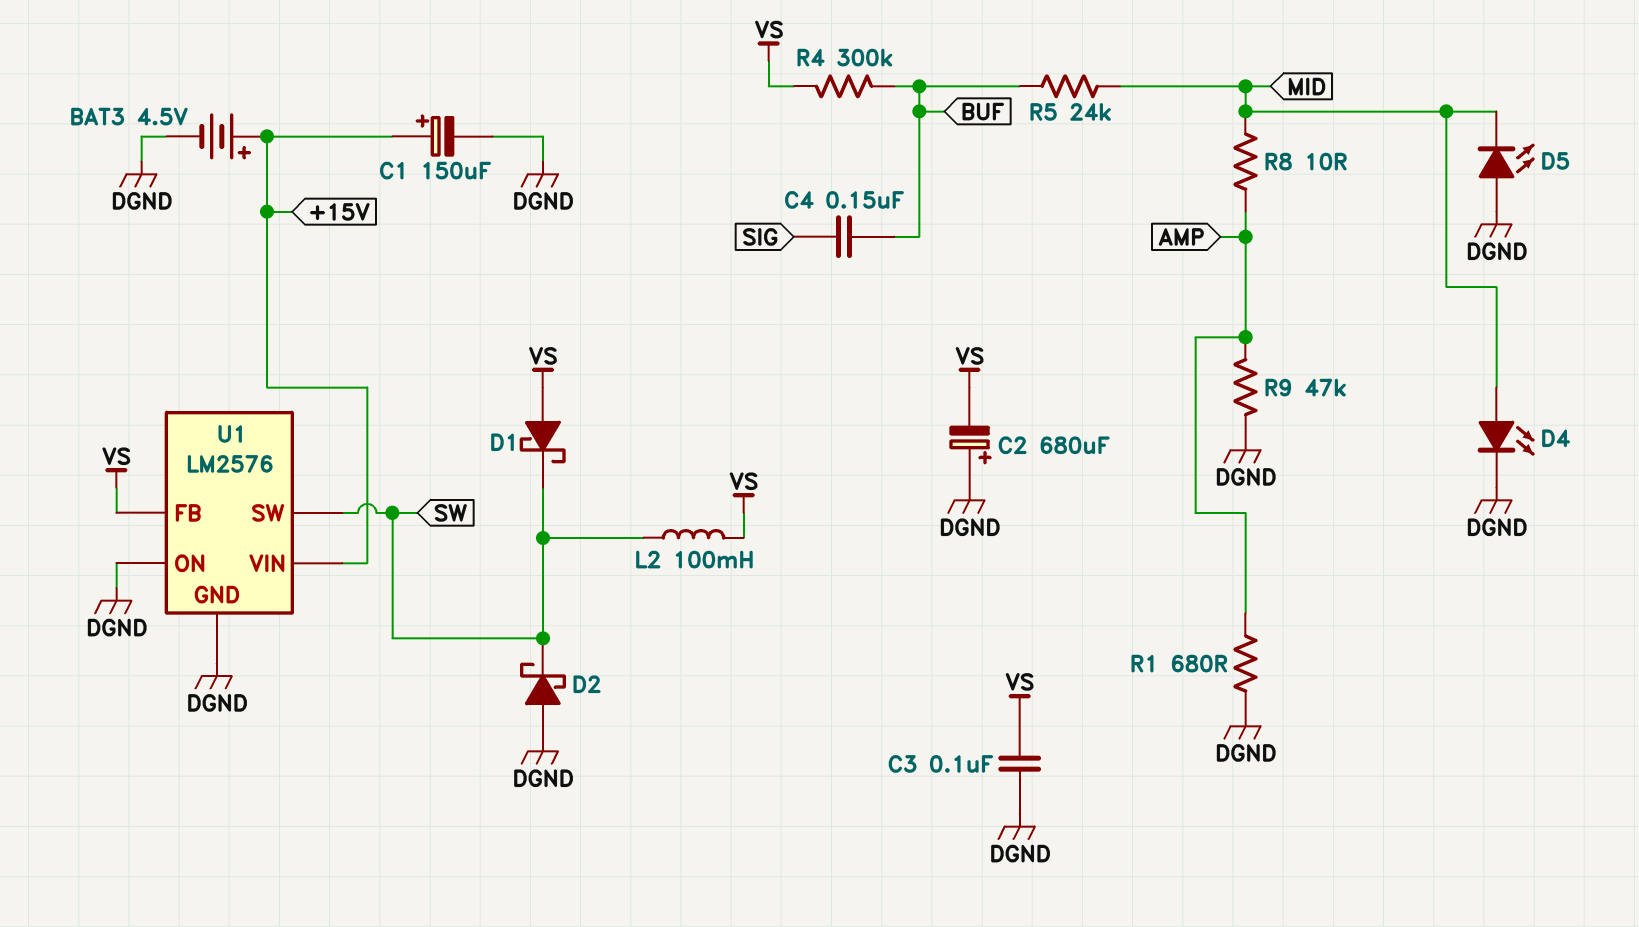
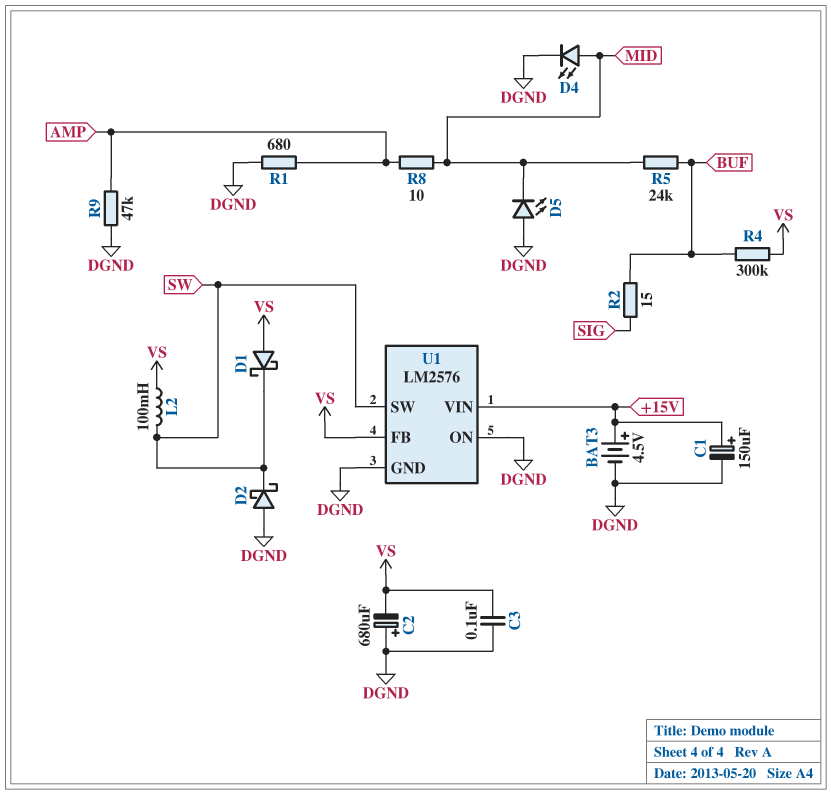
C4: 150nF (BUF, SIG) -> none
R2: none -> 15 (BUF, SIG)

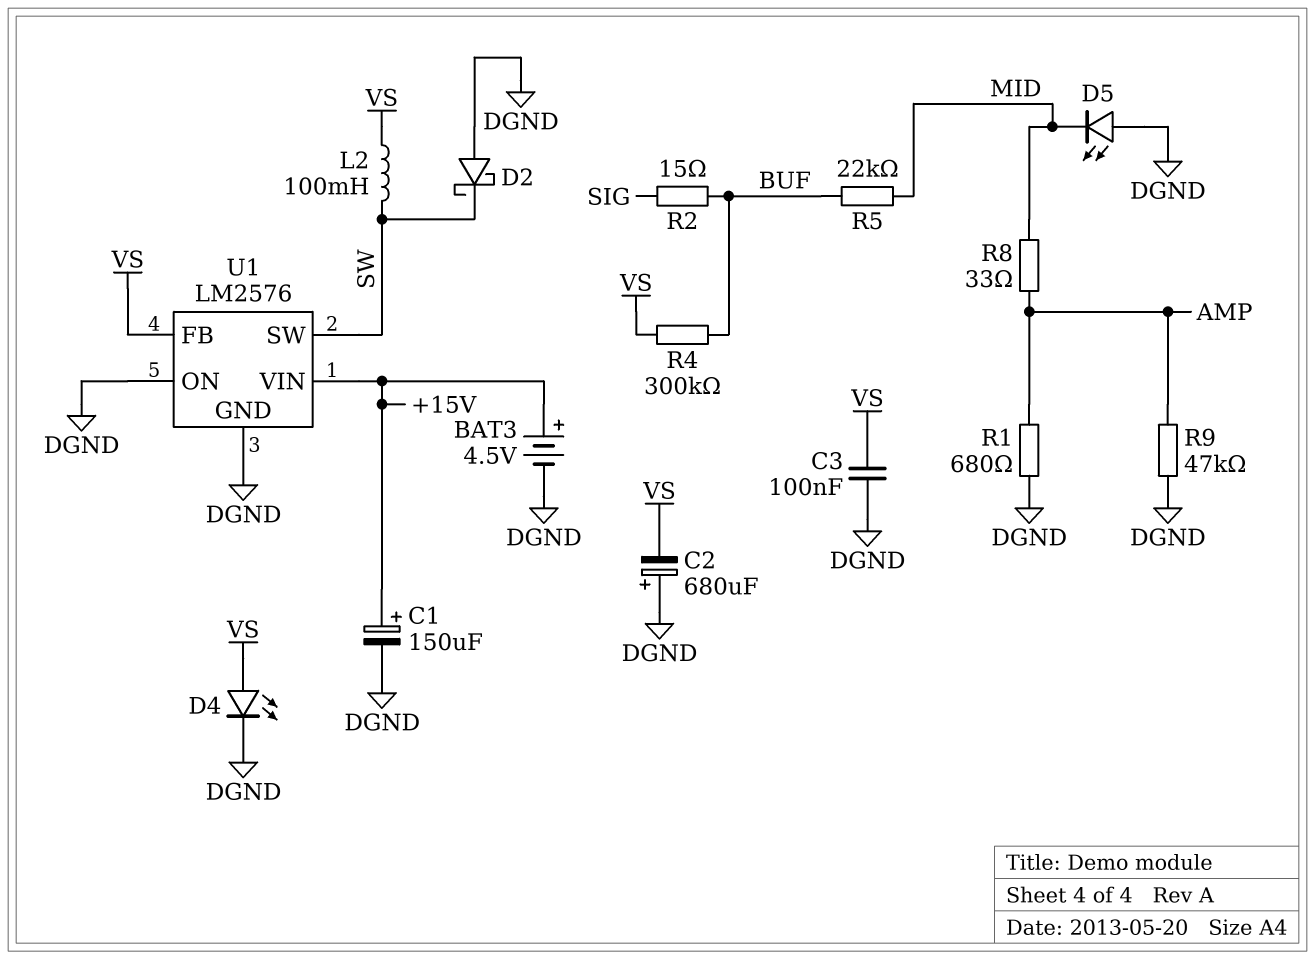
D1: schottky (A VS, K SW) -> none
D4: LED (A MID, K DGND) -> LED (A VS, K DGND)
R5: 24k (BUF, MID) -> 22k (BUF, MID)
R8: 10 (AMP, MID) -> 33 (AMP, MID)

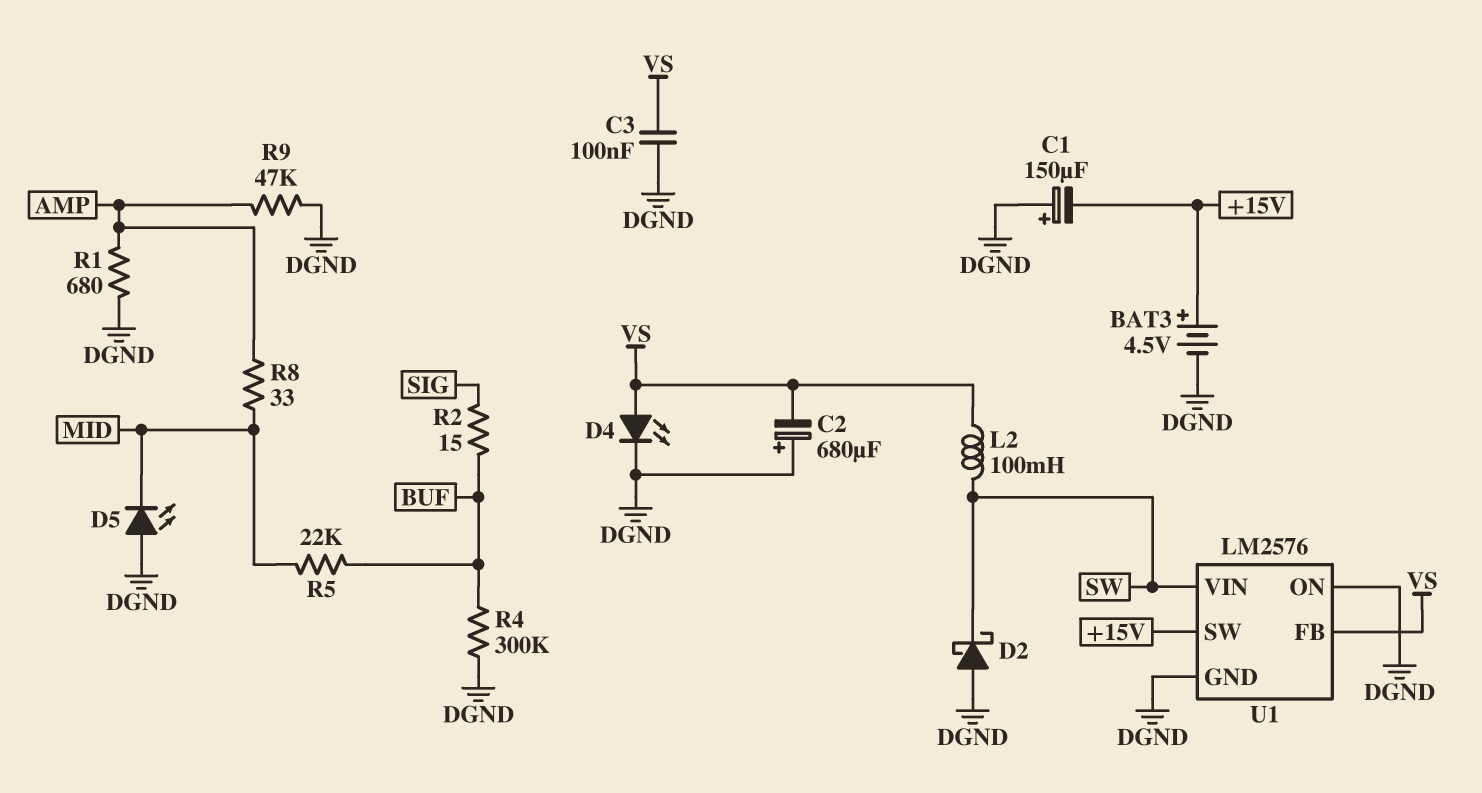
C1: 150uF (plus +15V, minus DGND) -> 150uF (plus DGND, minus +15V)
R4: 300k (BUF, VS) -> 300k (BUF, DGND)
U1 pin SW: SW -> +15V
U1 pin VIN: +15V -> SW

